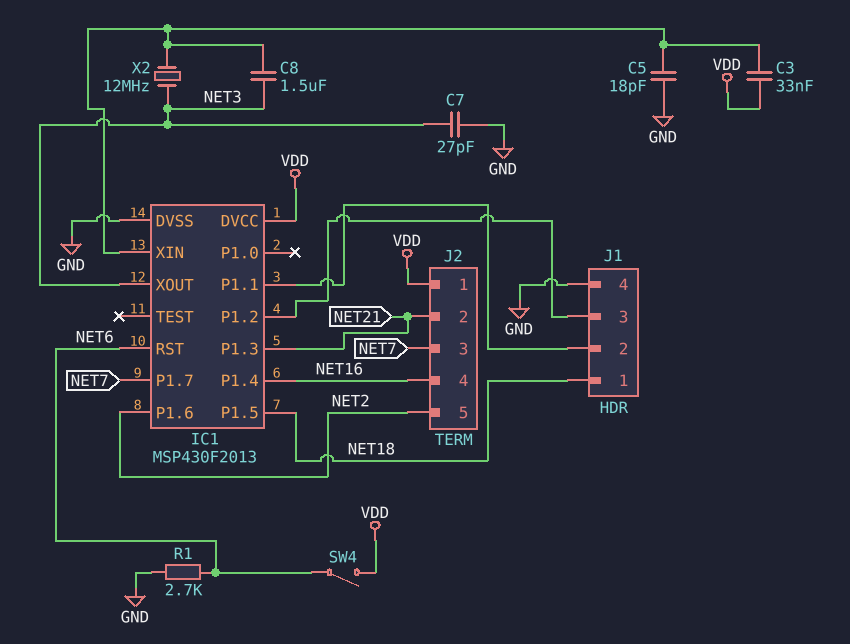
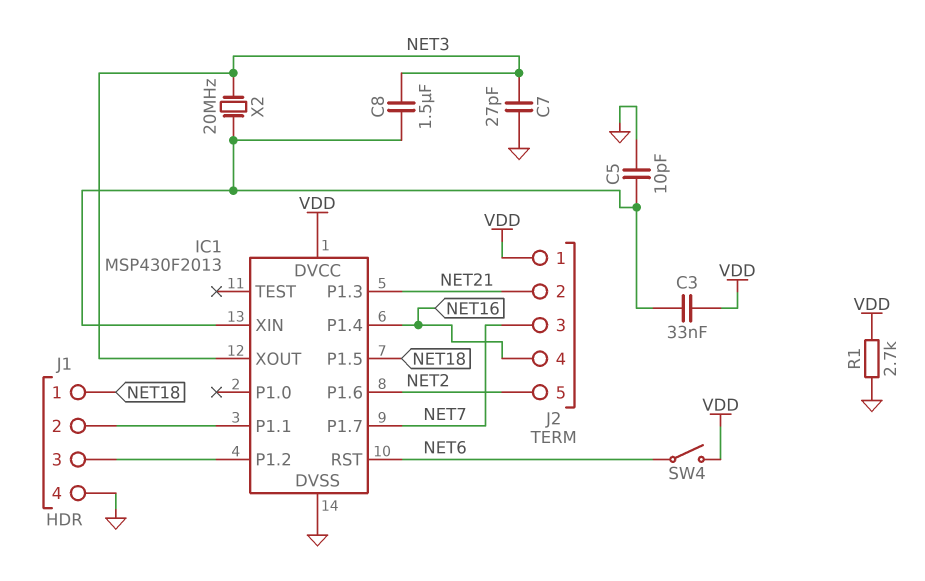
C5: 18pF (GND, IC1/XIN) -> 10pF (GND, IC1/XIN)
R1: 2.7k (GND, NET6) -> 2.7k (GND, VDD)
X2: 12MHz (IC1/XIN, NET3) -> 20MHz (IC1/XIN, NET3)

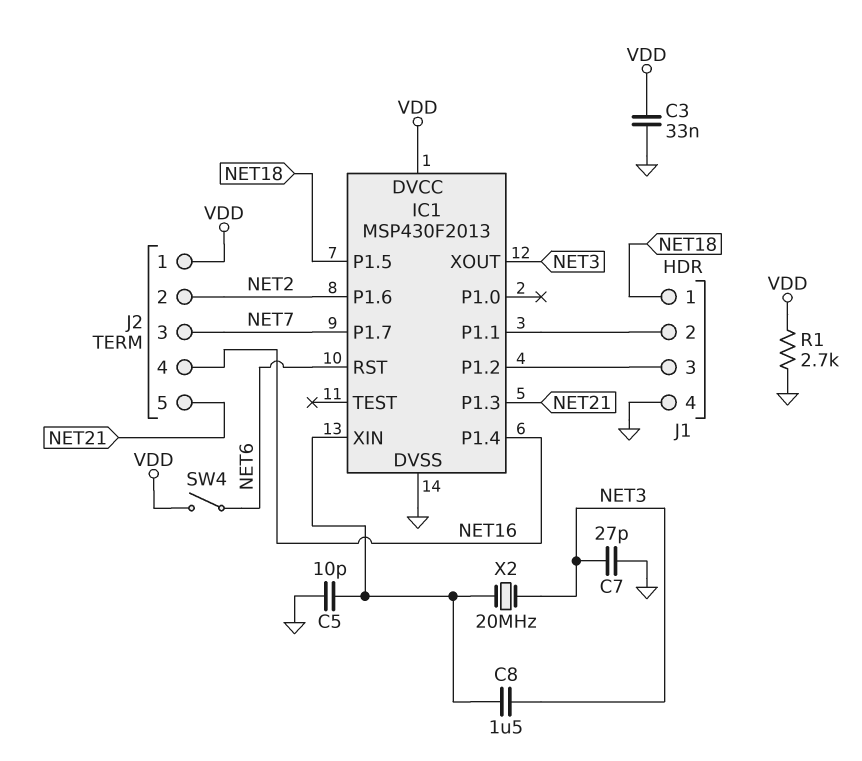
C3: 33nF (IC1/XIN, VDD) -> 33nF (GND, VDD)
J2 pin 2: NET21 -> NET2
J2 pin 5: NET2 -> NET21

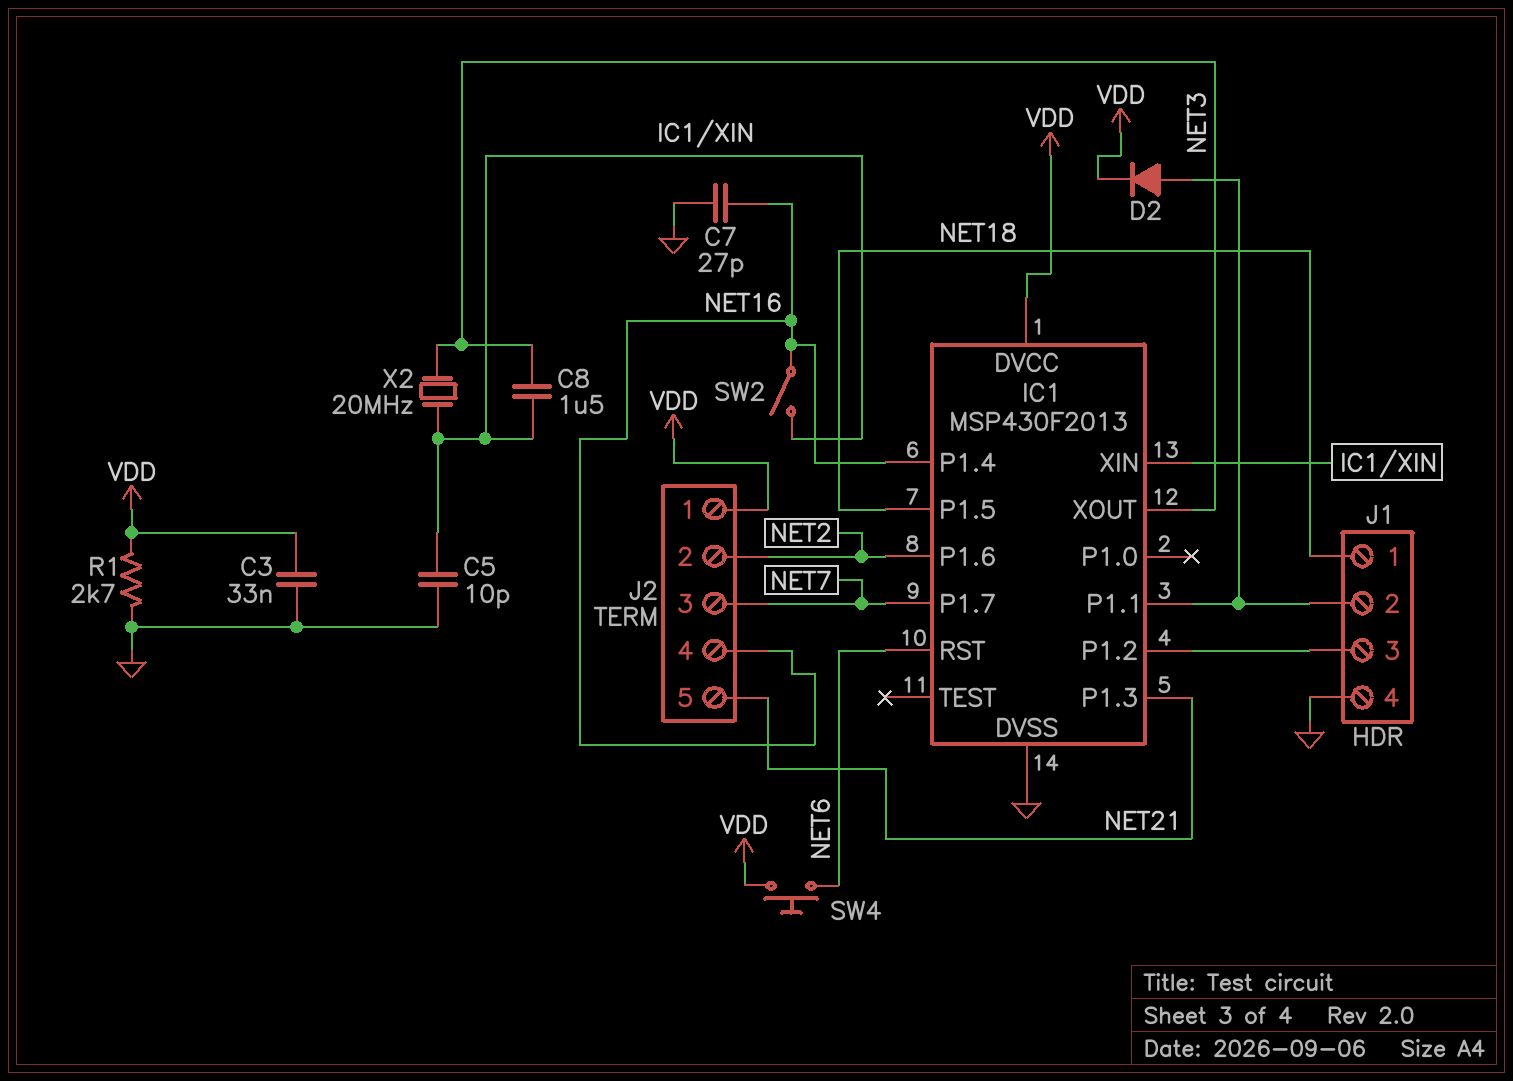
C7: 27pF (GND, NET3) -> 27pF (GND, NET16)
D2: none -> diode (A IC1/P1.1, K VDD)
SW2: none -> switch (IC1/XIN, NET16)
SW4: switch (NET6, VDD) -> button (NET6, VDD)

